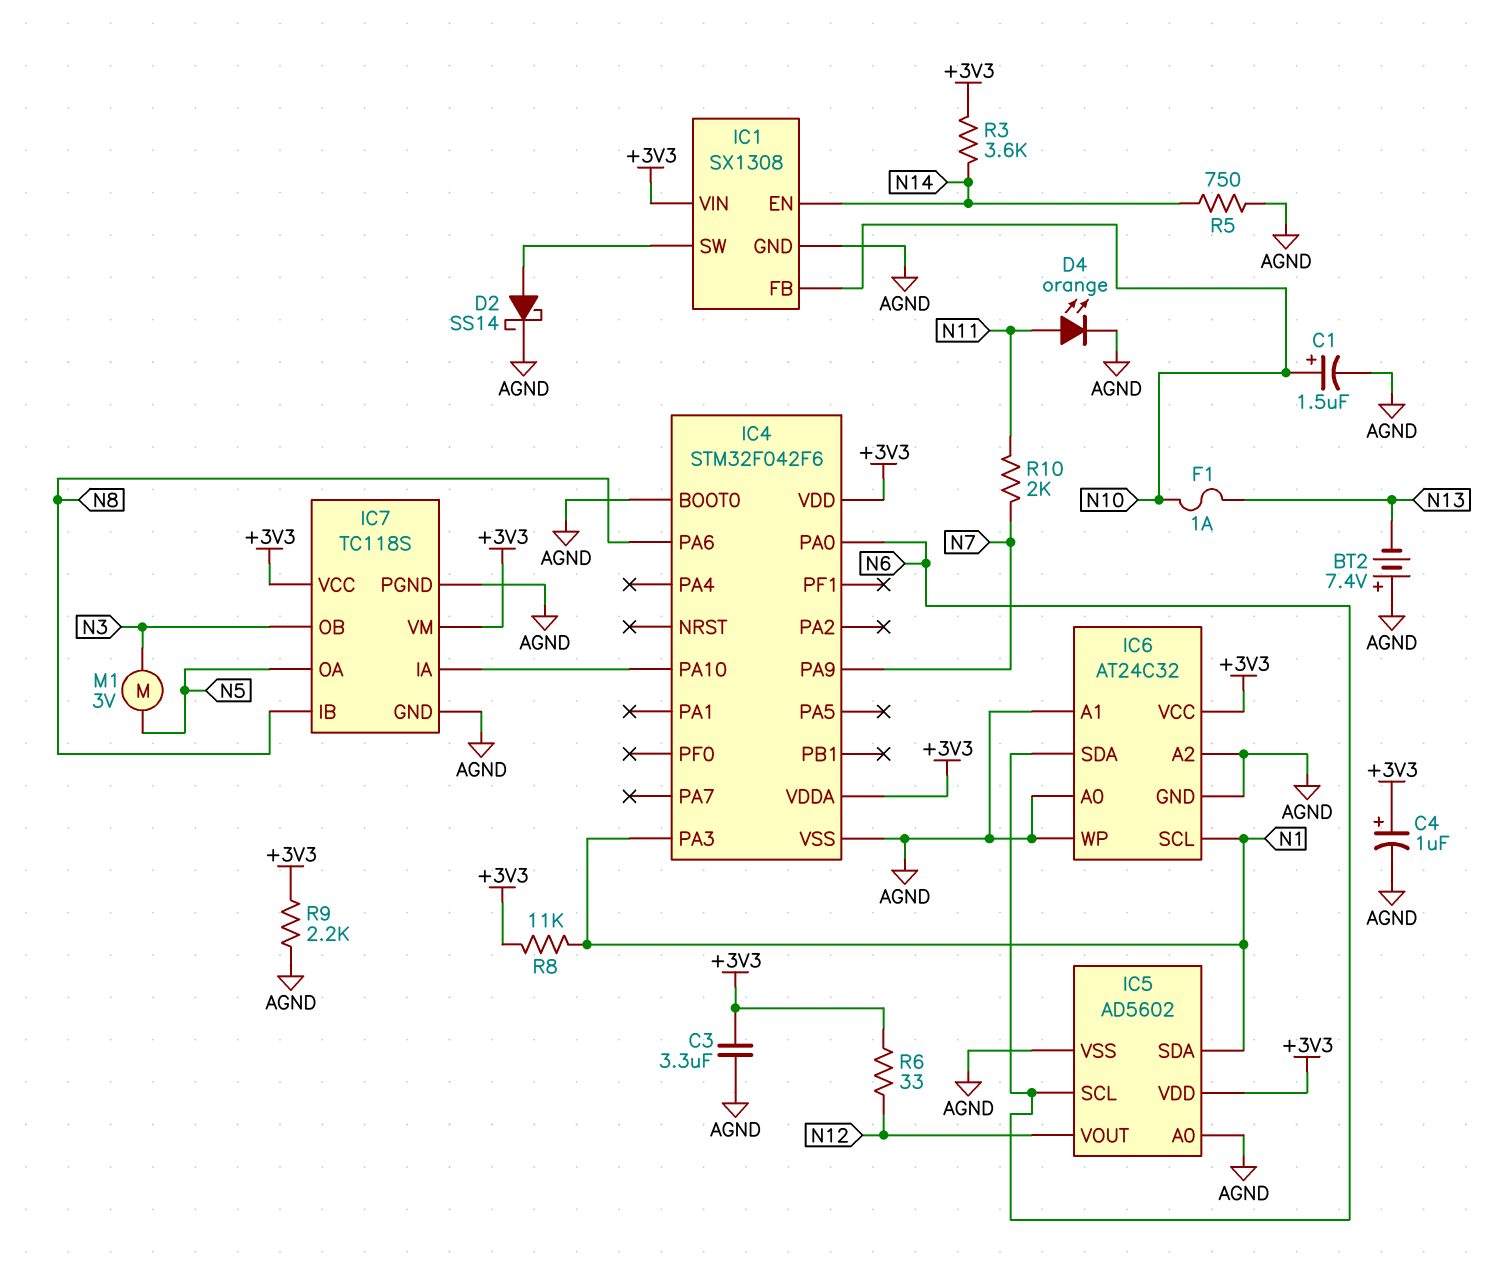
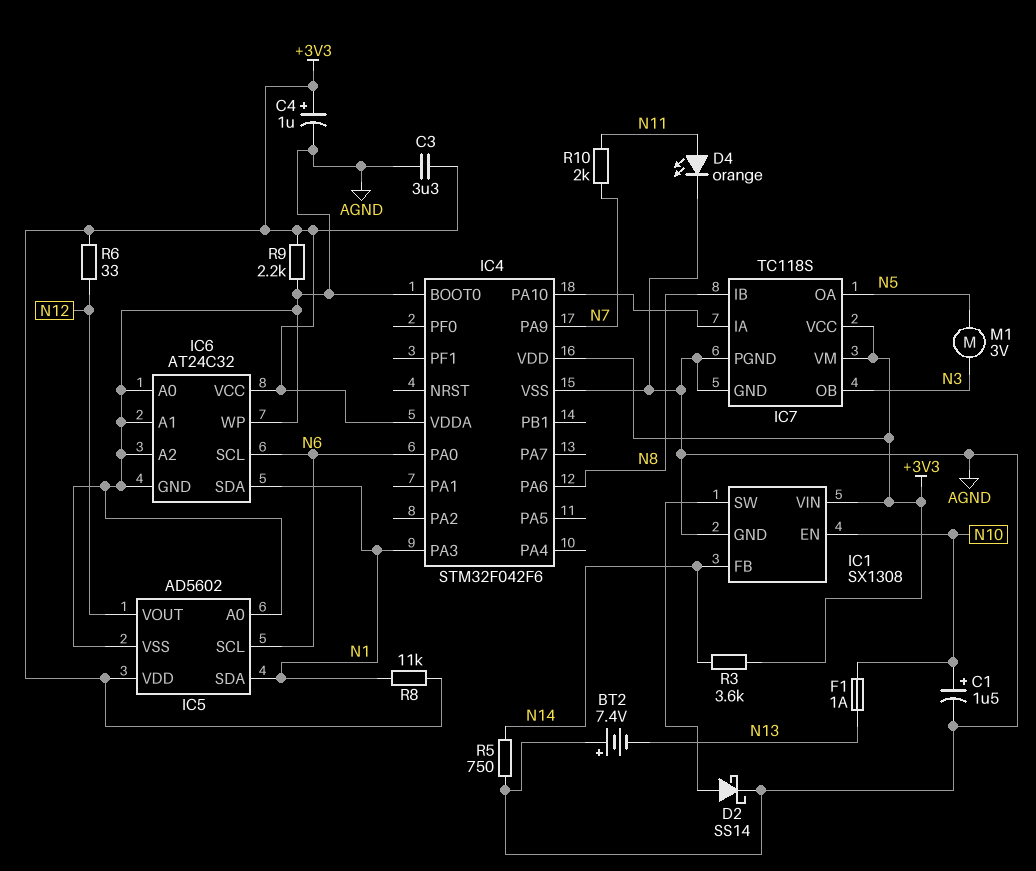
IC1 pin EN: N14 -> N10
IC1 pin FB: N10 -> N14
IC6 pin SCL: N1 -> N6
IC6 pin SDA: N6 -> N1

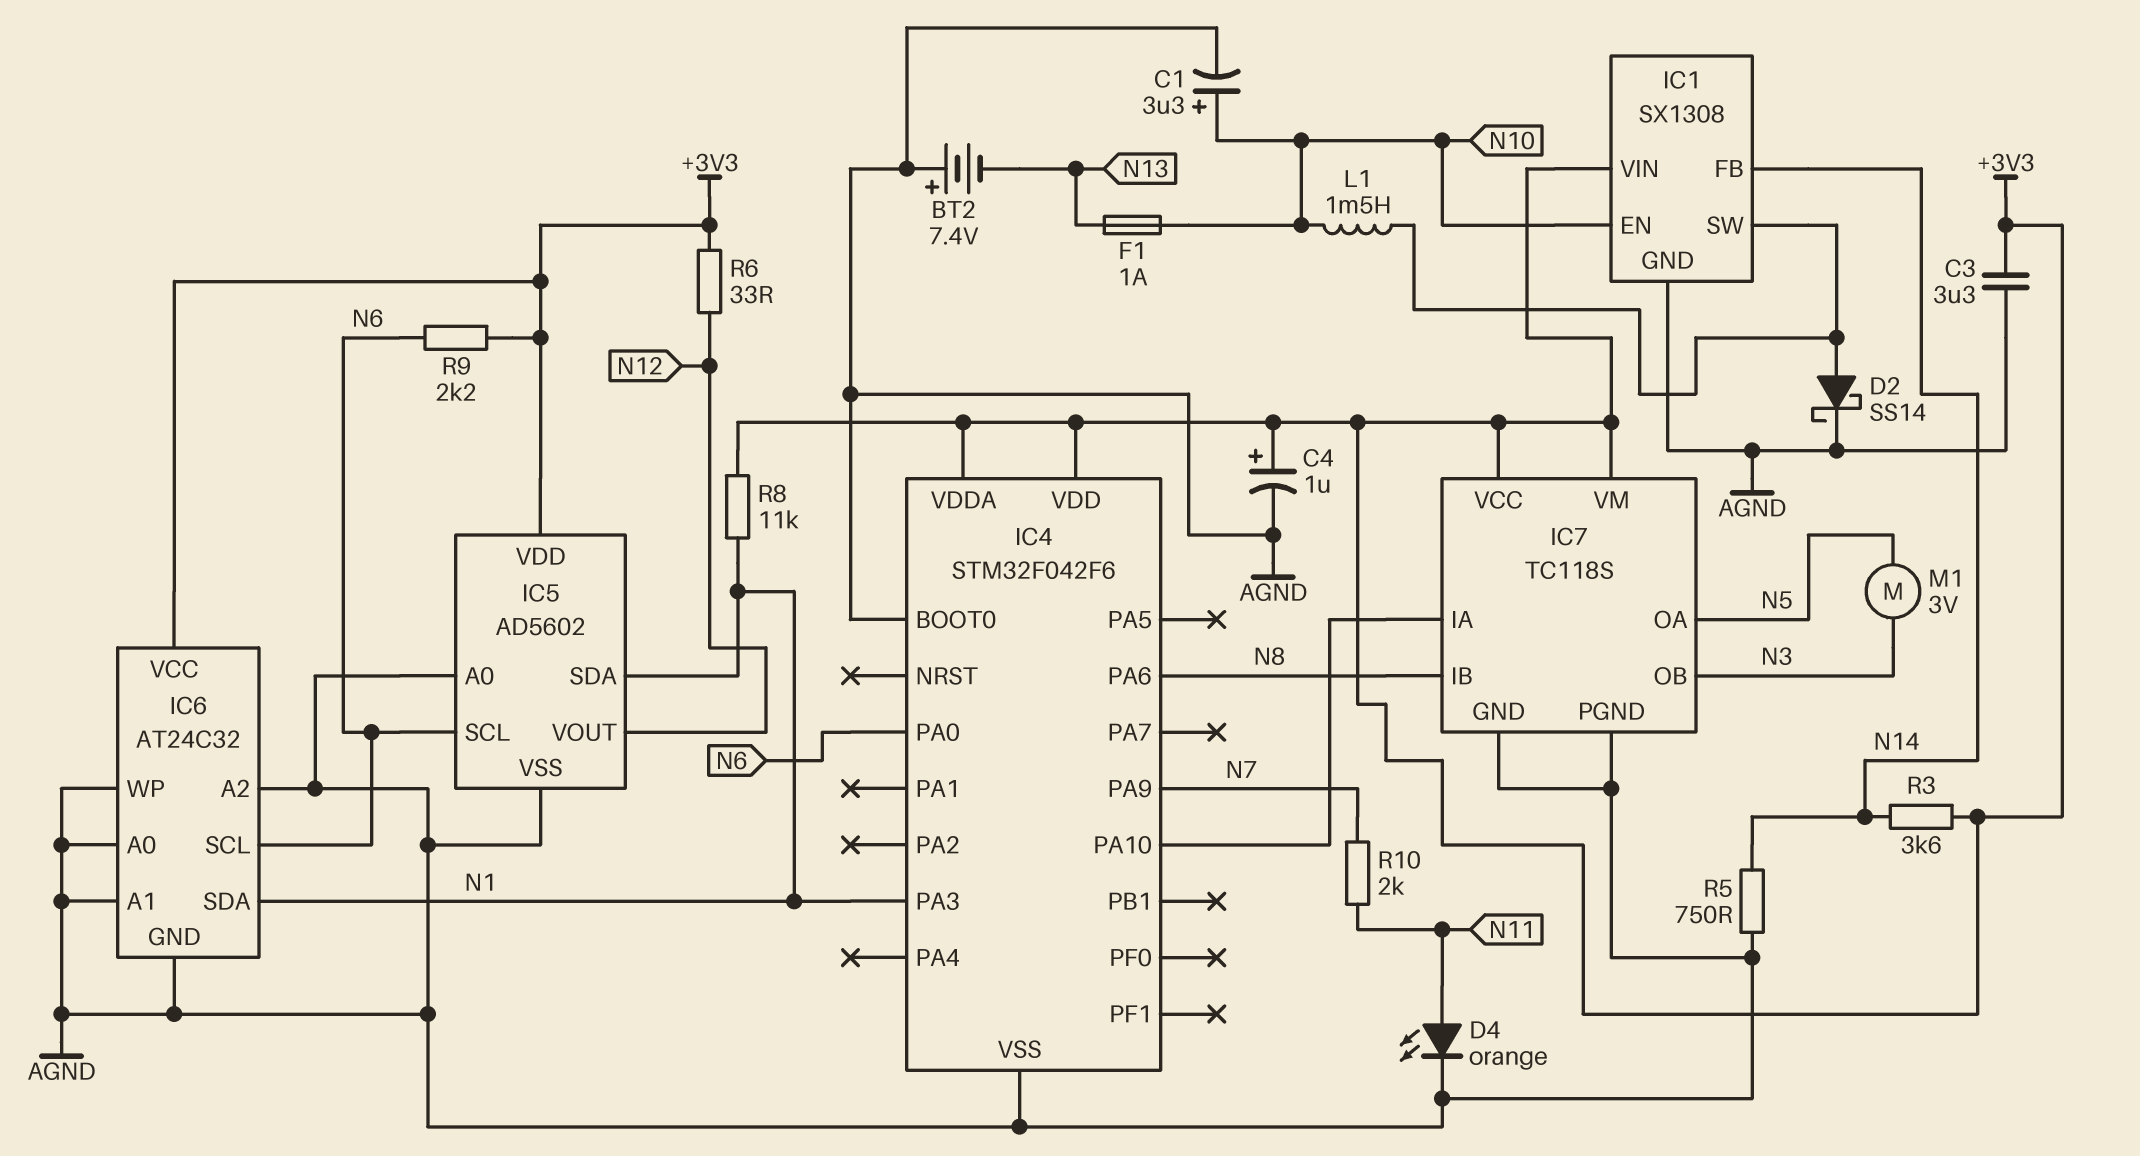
C1: 1.5uF (plus N10, minus AGND) -> 3.3uF (plus N10, minus AGND)
L1: none -> 1.5mH (IC1/SW, N10)
R9: 2.2k (+3V3, AGND) -> 2.2k (+3V3, N6)

